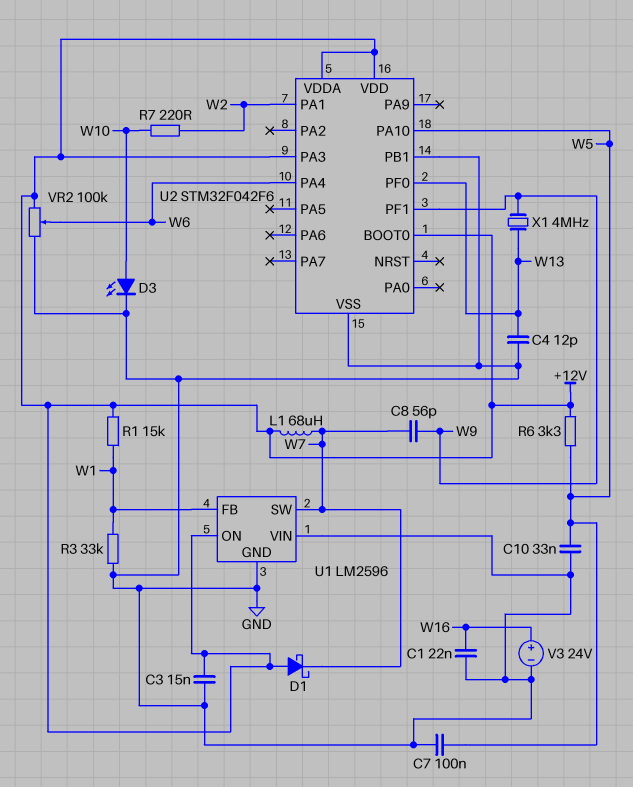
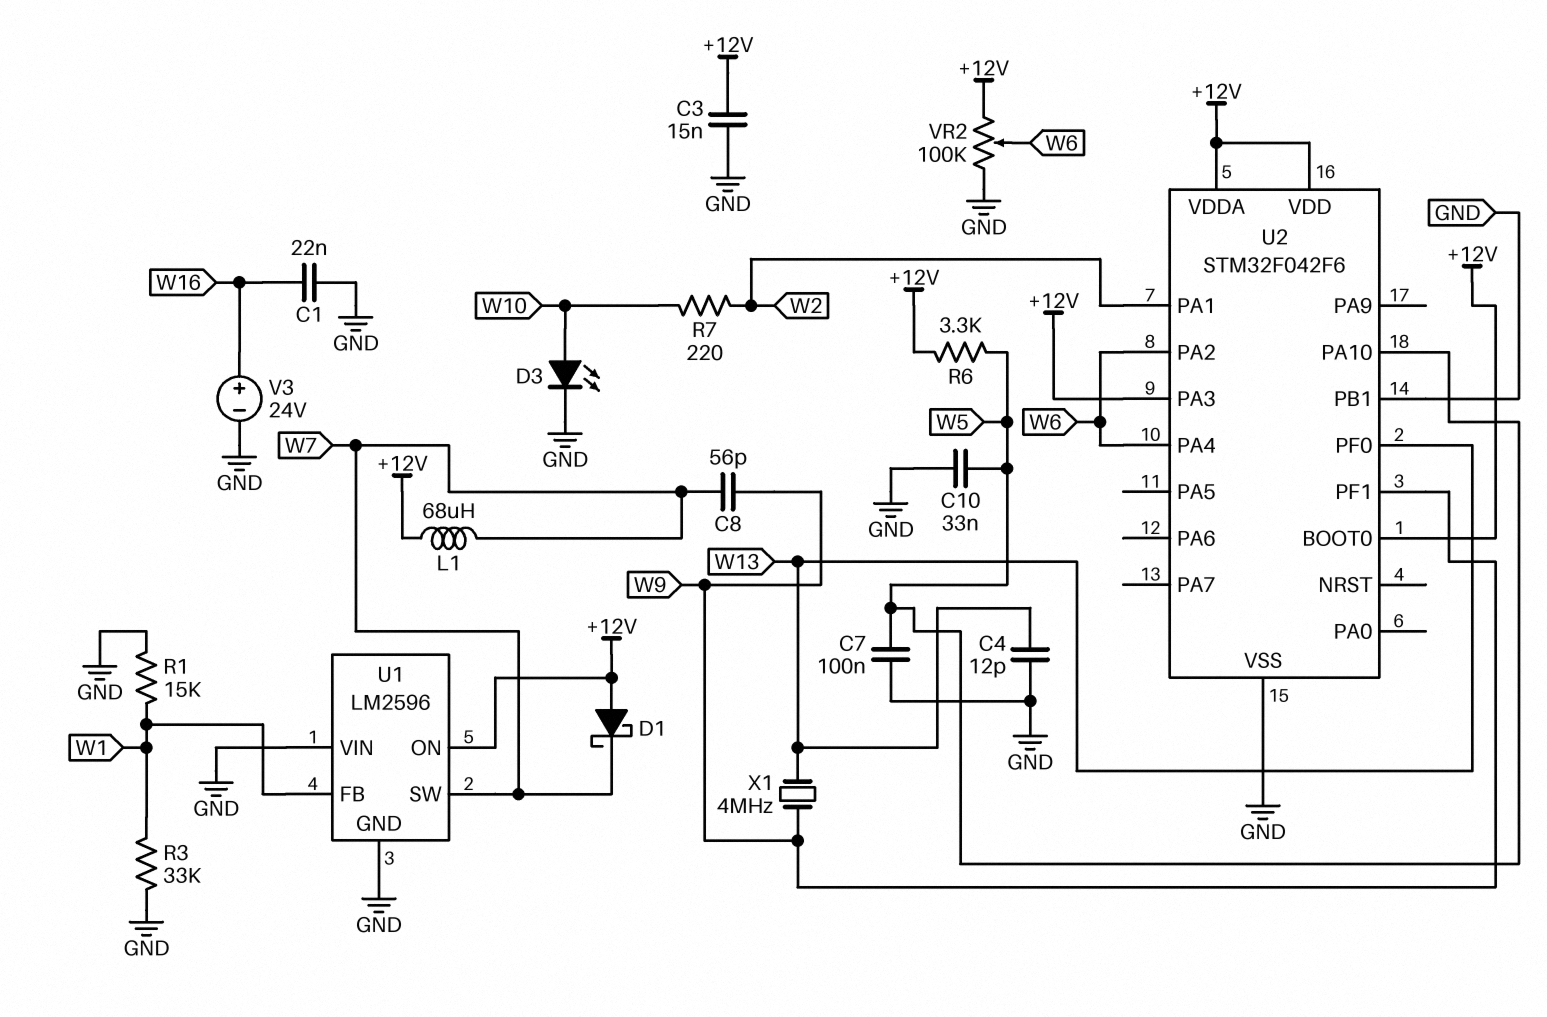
R1: 15k (+12V, W1) -> 15k (GND, W1)
U2 pin PA2: none -> W6

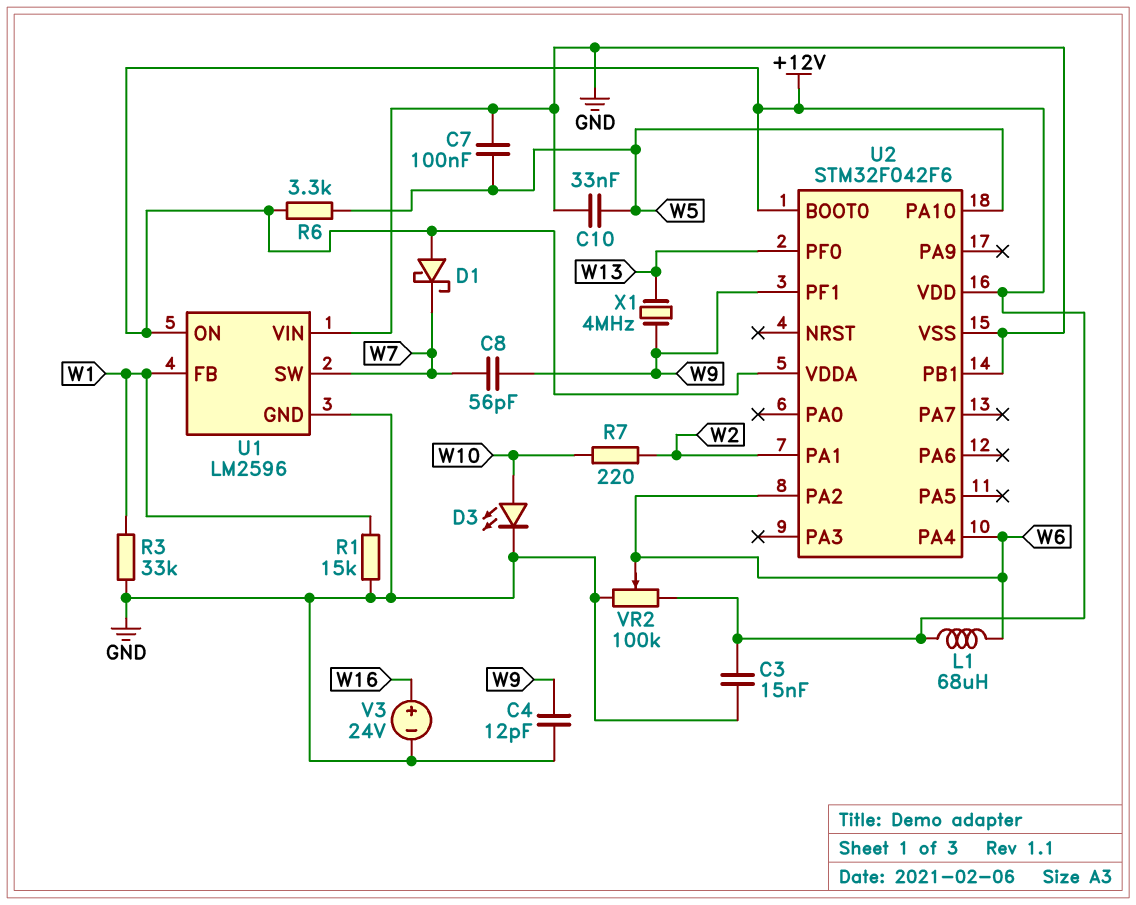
C1: 22nF (GND, W16) -> none
C4: 12pF (GND, W13) -> 12pF (GND, W9)
L1: 68uH (+12V, W7) -> 68uH (+12V, W6)
U2 pin PA3: +12V -> none

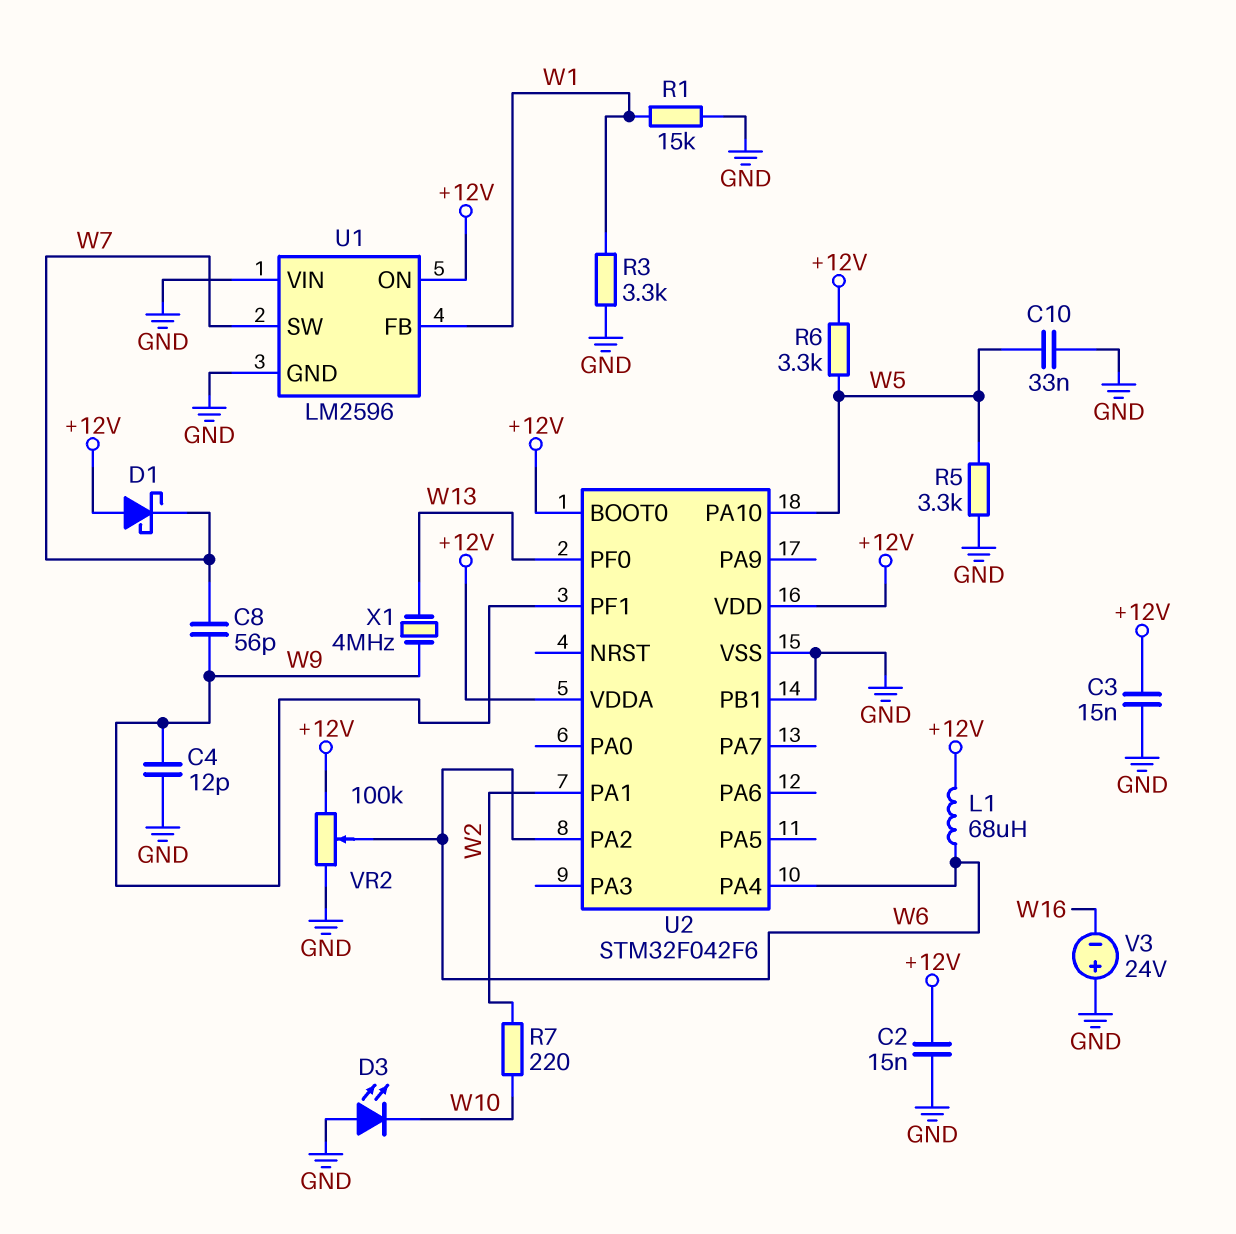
C2: none -> 15nF (+12V, GND)
C7: 100nF (GND, W5) -> none
D3: LED (A W10, K GND) -> LED (A GND, K W10)
R3: 33k (GND, W1) -> 3.3k (GND, W1)
R5: none -> 3.3k (GND, W5)
V3: 24V (plus W16, minus GND) -> 24V (plus GND, minus W16)

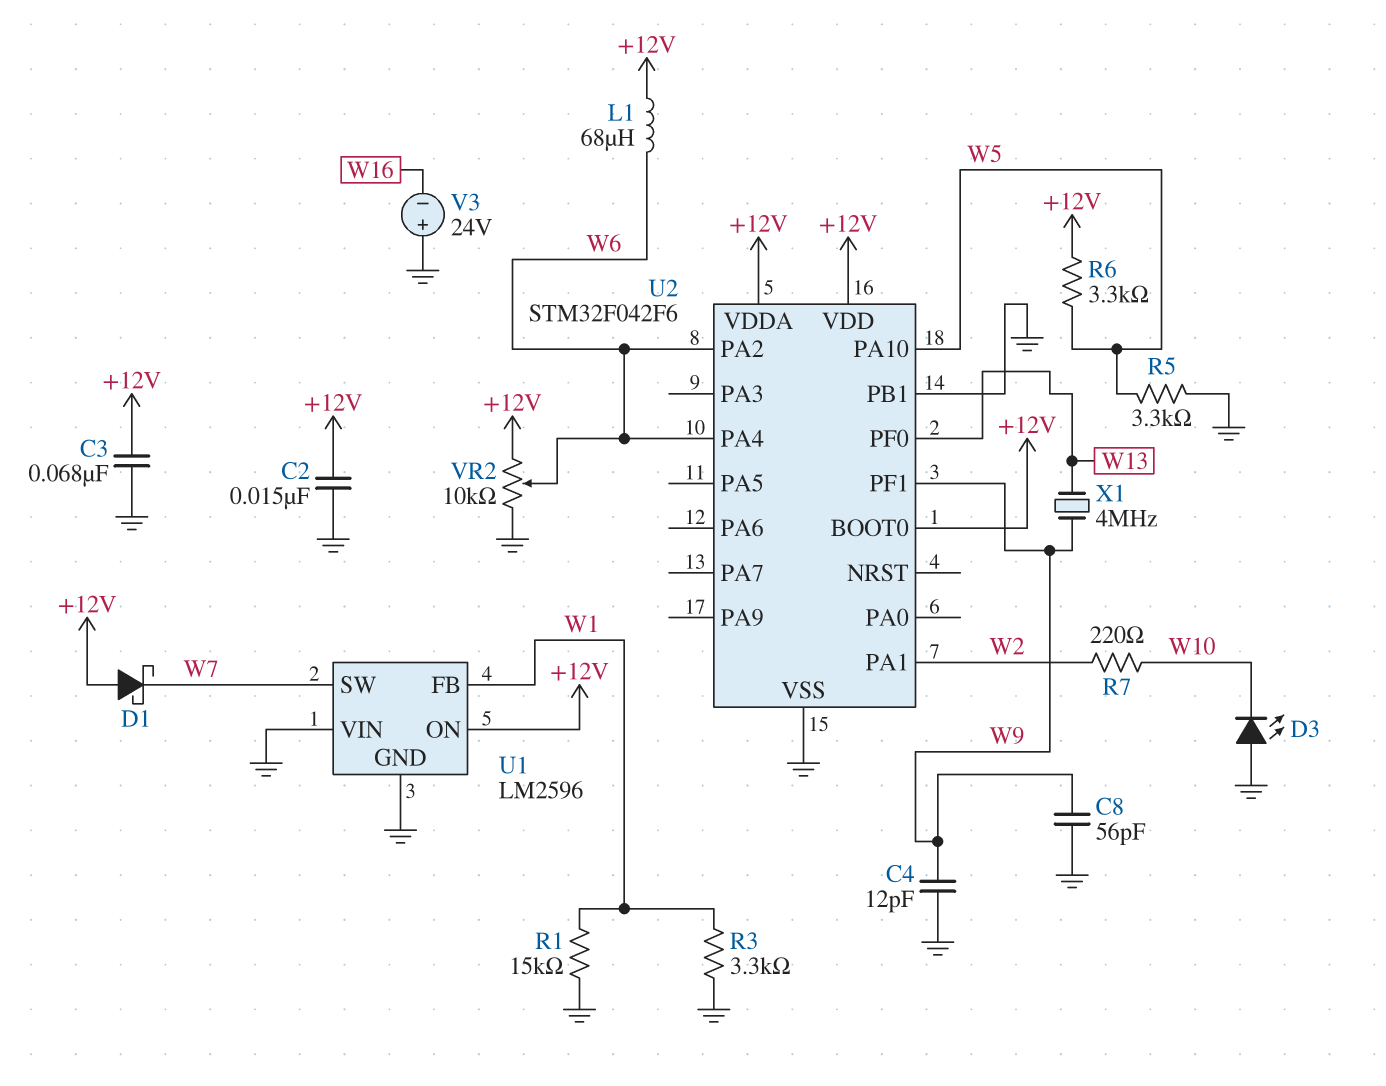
C3: 15nF (+12V, GND) -> 68nF (+12V, GND)
C8: 56pF (W7, W9) -> 56pF (GND, W9)
C10: 33nF (GND, W5) -> none
VR2: 100k (+12V, GND, wiper W6) -> 10k (+12V, GND, wiper W6)

